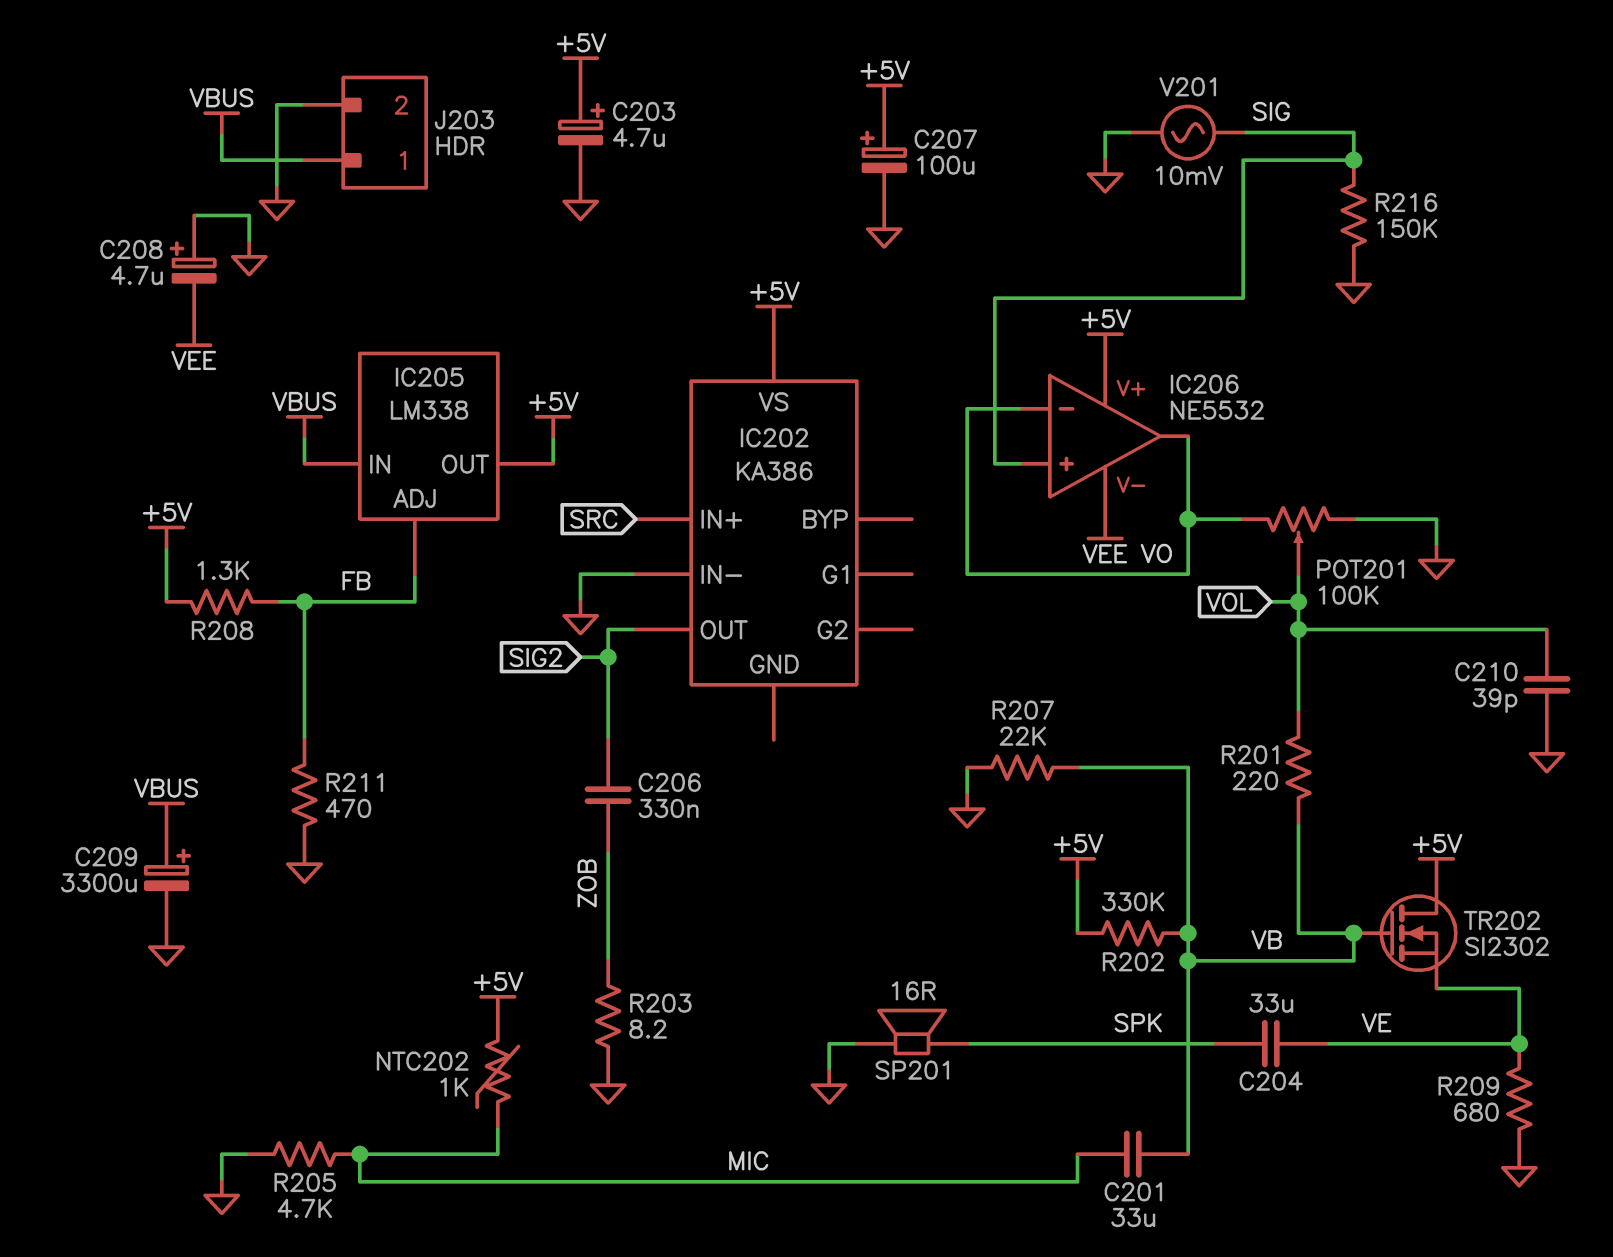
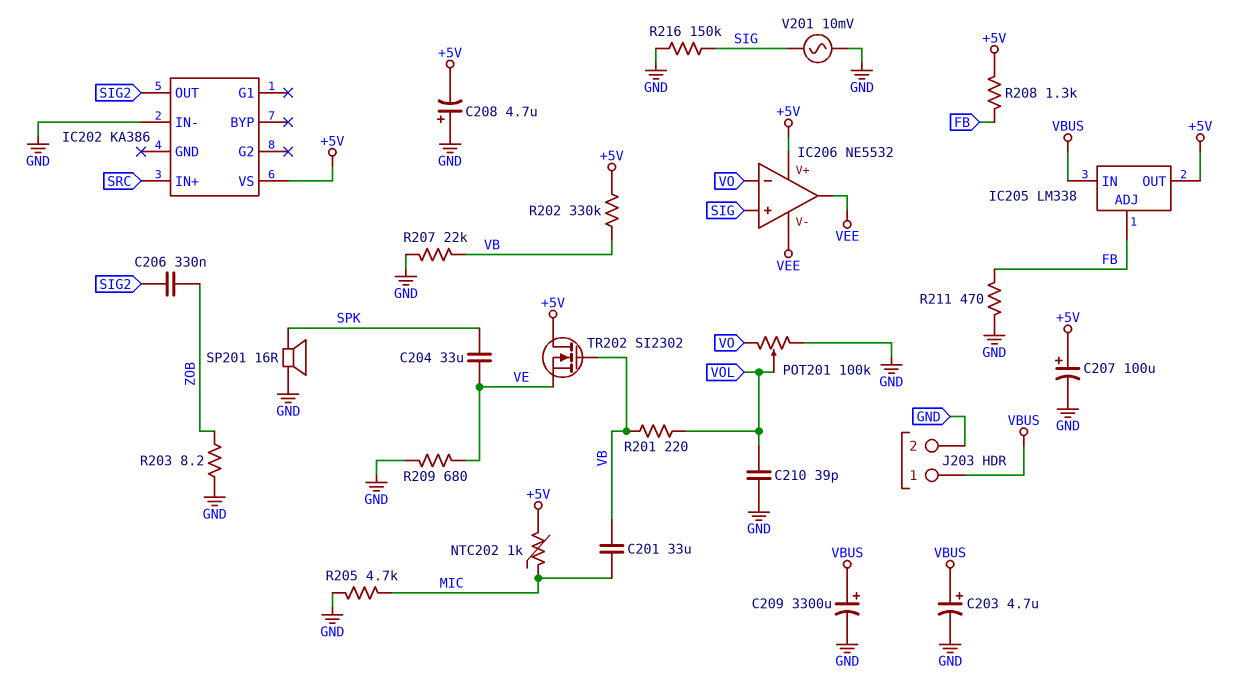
C203: 4.7uF (plus +5V, minus GND) -> 4.7uF (plus VBUS, minus GND)
C208: 4.7uF (plus GND, minus VEE) -> 4.7uF (plus GND, minus +5V)
IC206 pin out: VO -> VEE

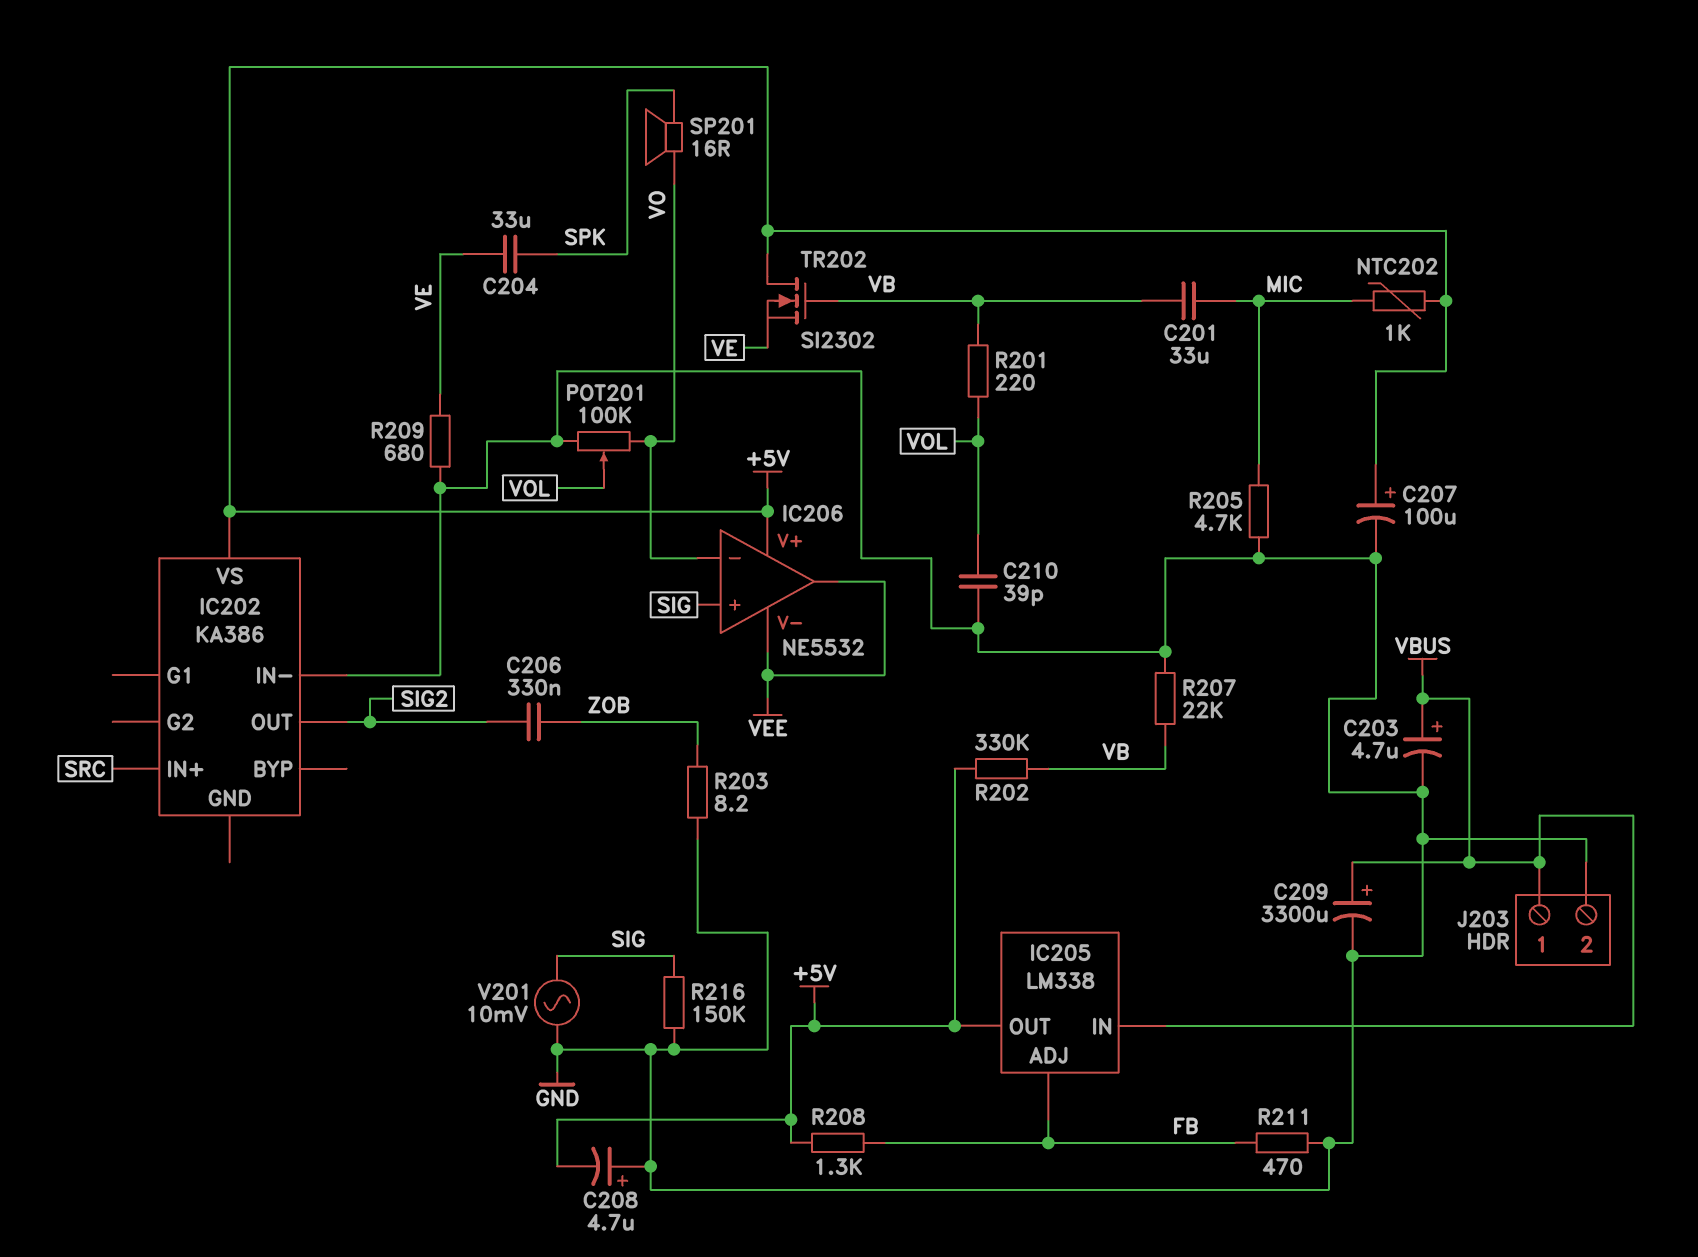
SP201: speaker 16R (GND, SPK) -> speaker 16R (SPK, VO)

